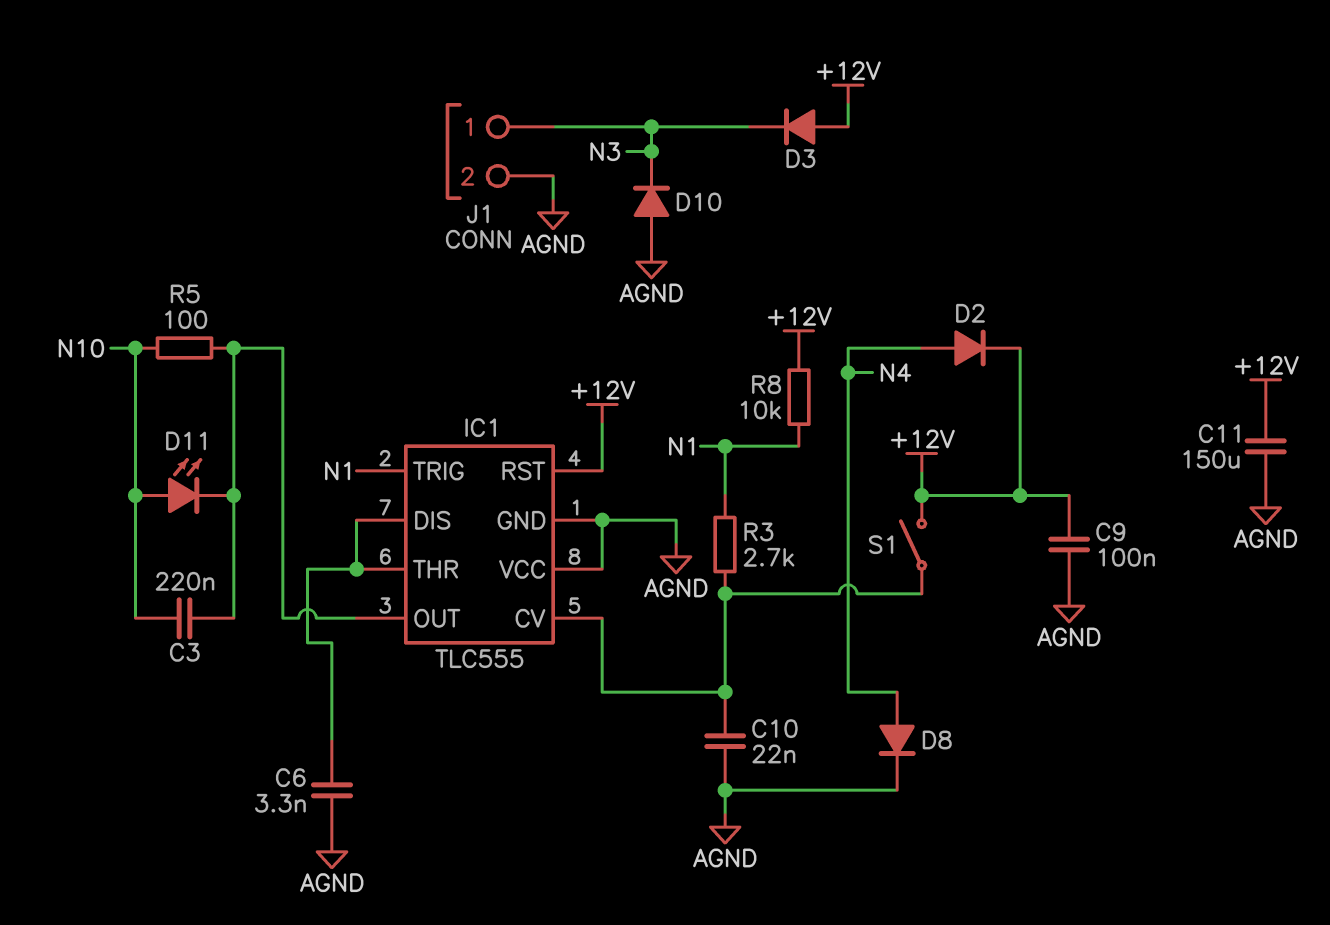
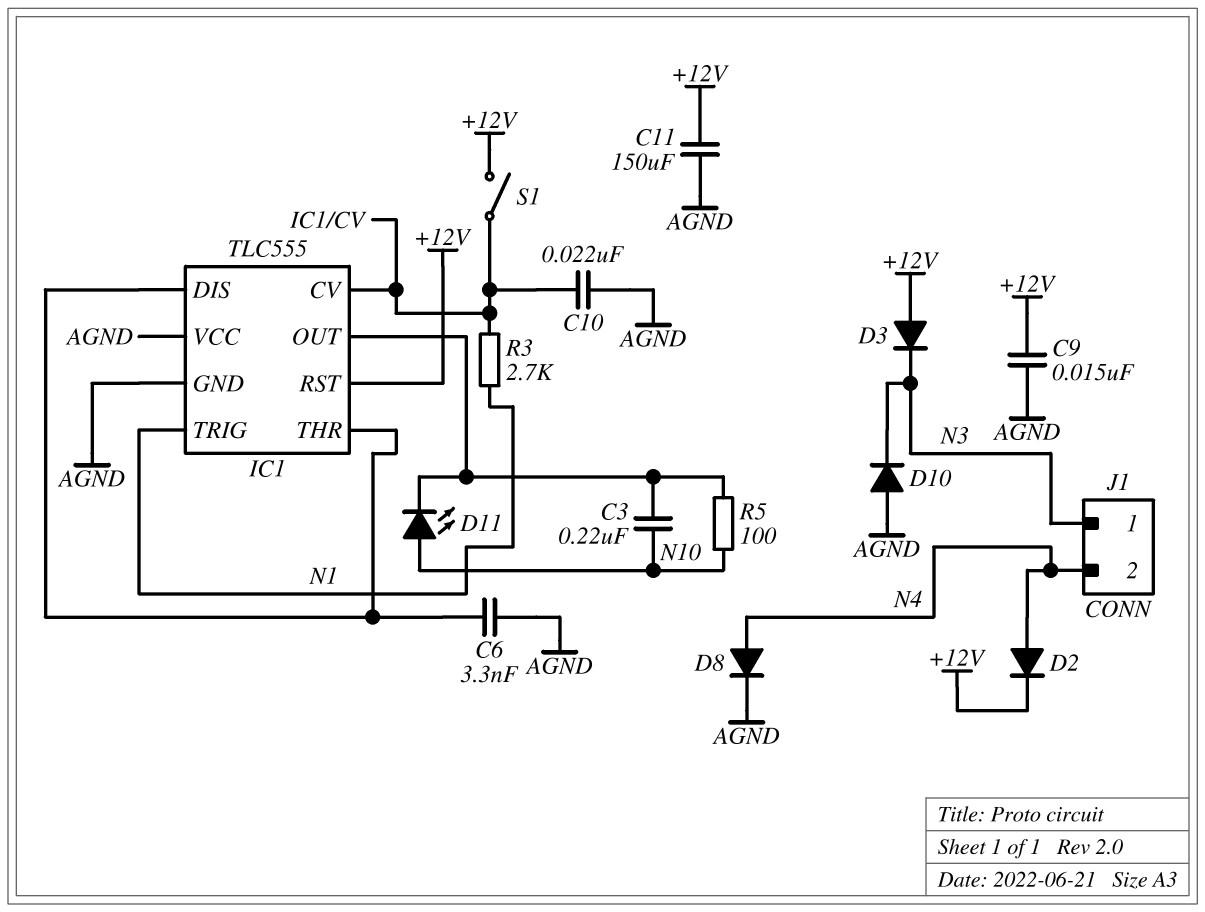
C9: 100nF (+12V, AGND) -> 15nF (+12V, AGND)
J1 pin 2: AGND -> N4
R8: 10k (+12V, N1) -> none

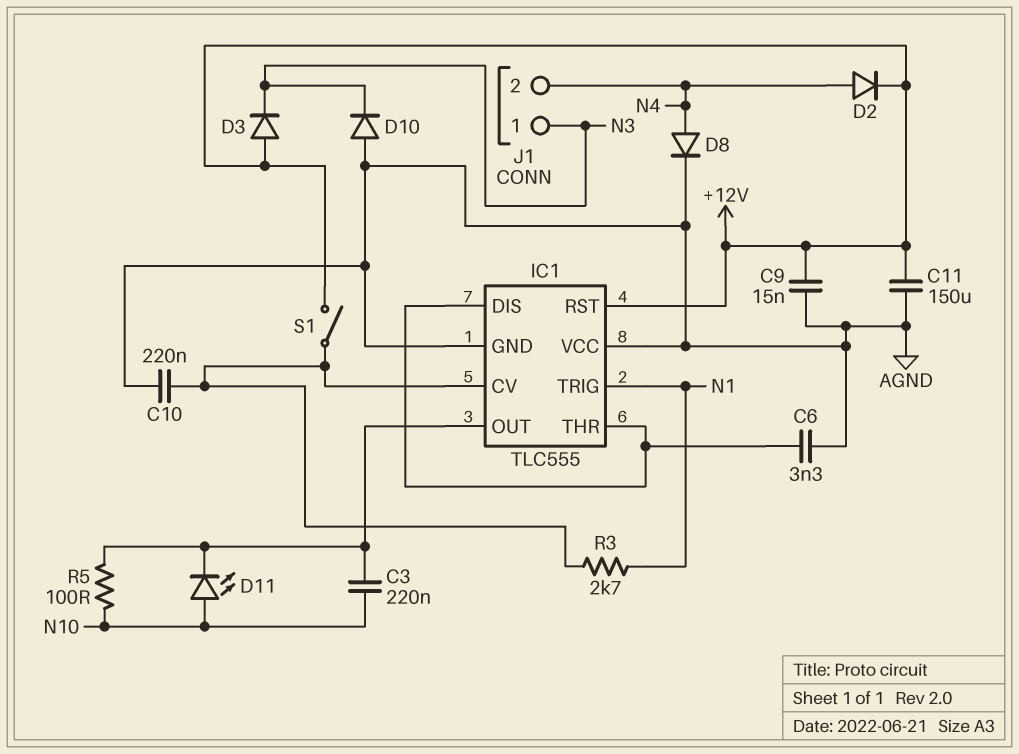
C10: 22nF (AGND, IC1/CV) -> 220nF (AGND, IC1/CV)

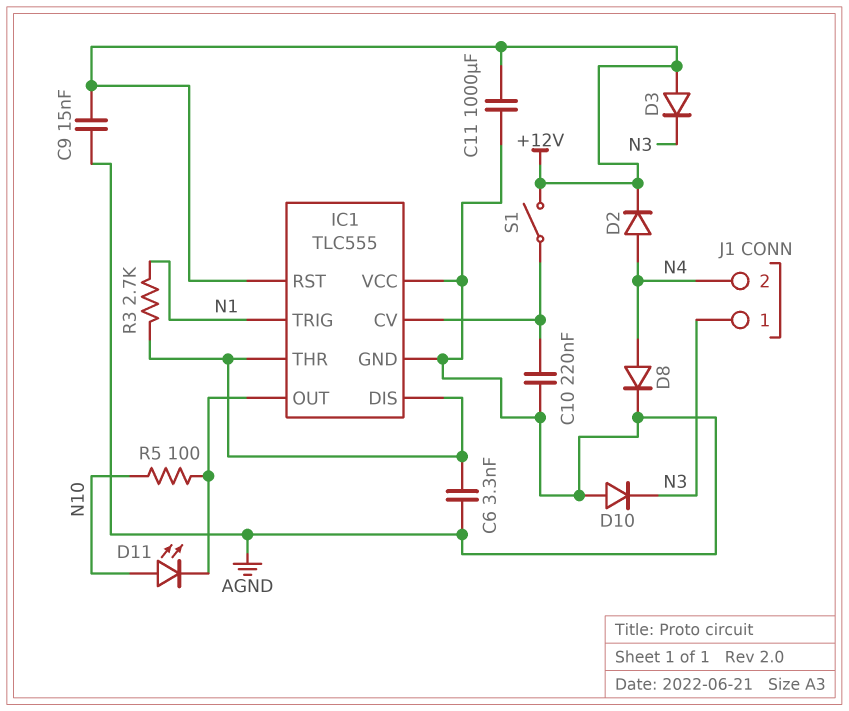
C3: 220nF (IC1/OUT, N10) -> none
C11: 150uF (+12V, AGND) -> 1000uF (+12V, AGND)
R3: 2.7k (IC1/CV, N1) -> 2.7k (IC1/DIS, N1)

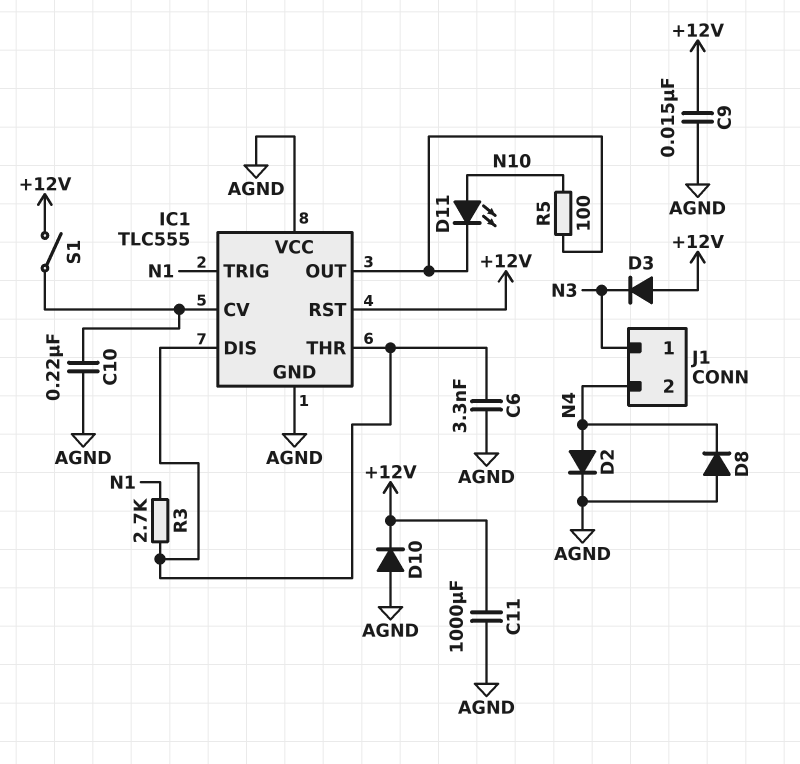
D2: diode (A N4, K +12V) -> diode (A N4, K AGND)
D8: diode (A N4, K AGND) -> diode (A AGND, K N4)
D10: diode (A AGND, K N3) -> diode (A AGND, K +12V)

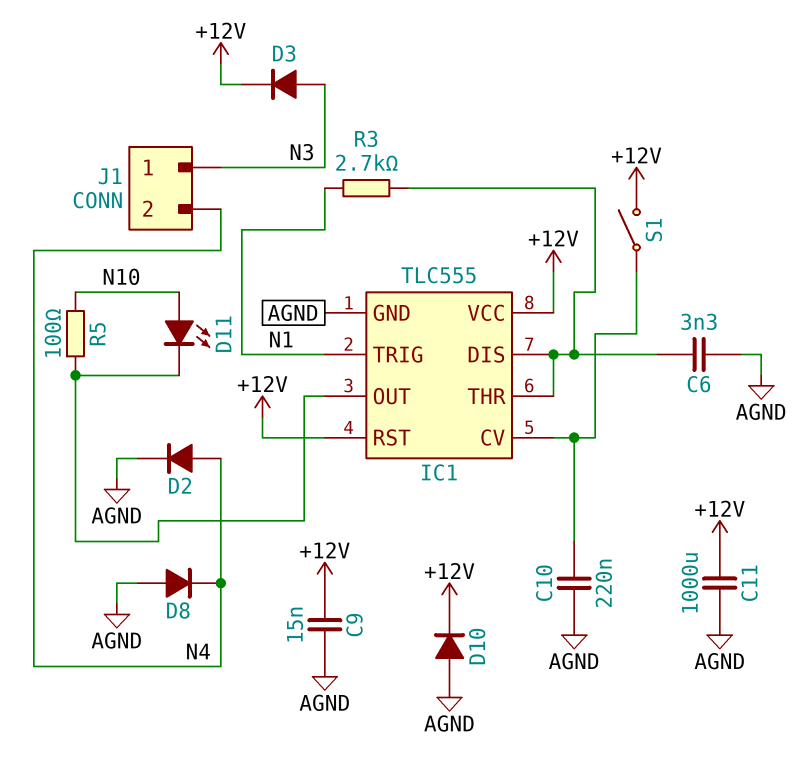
D3: diode (A +12V, K N3) -> diode (A N3, K +12V)
IC1 pin VCC: AGND -> +12V

